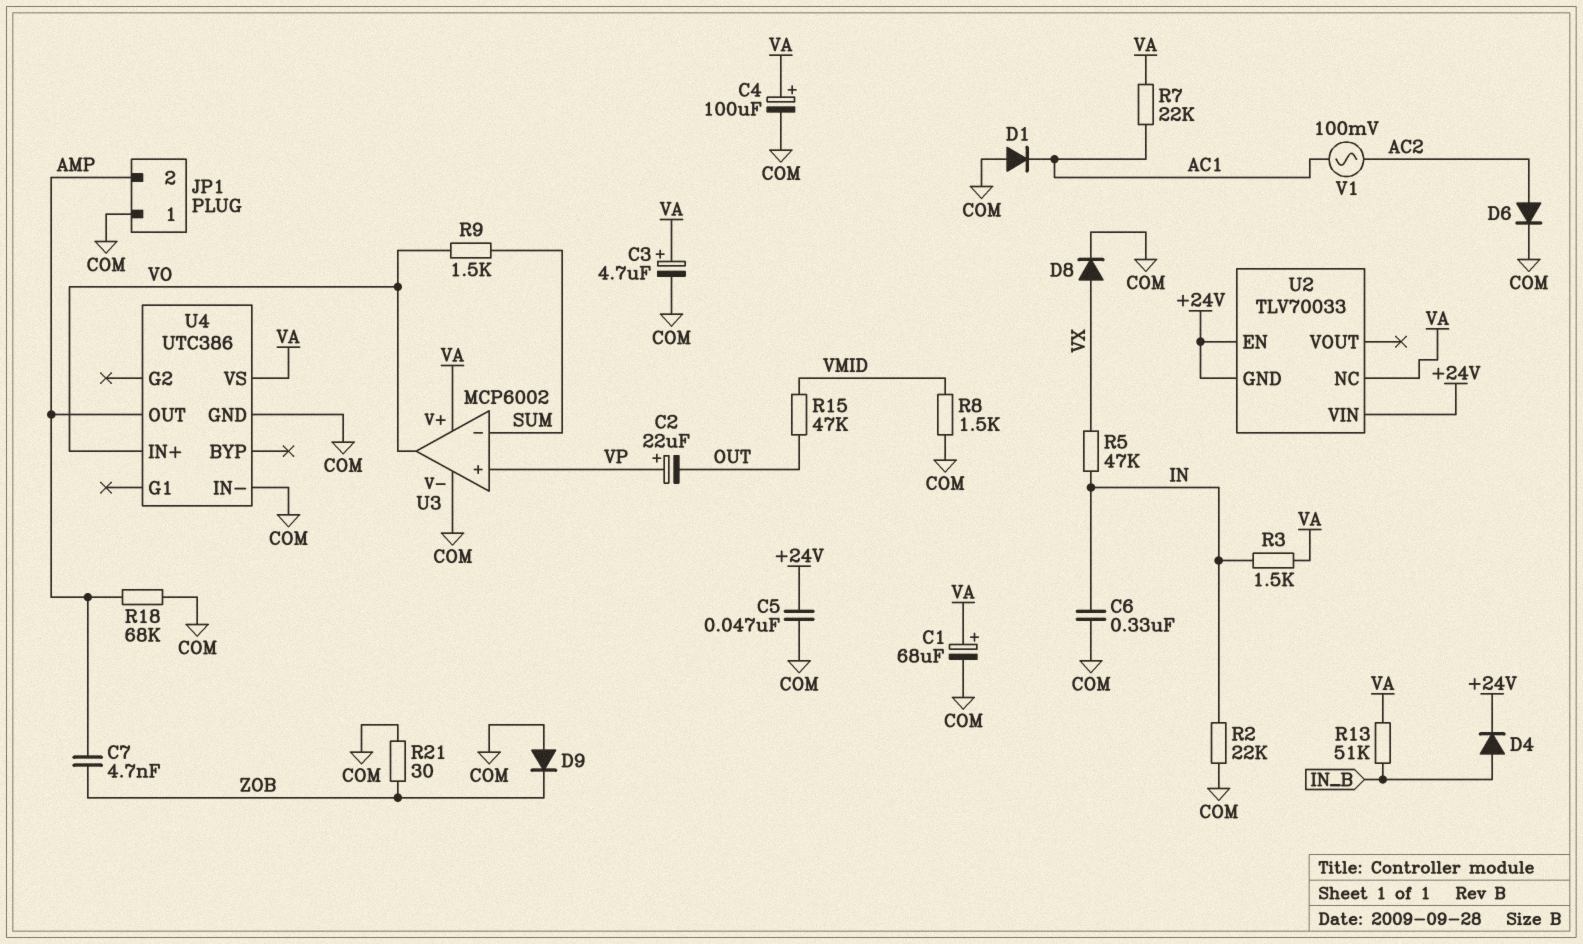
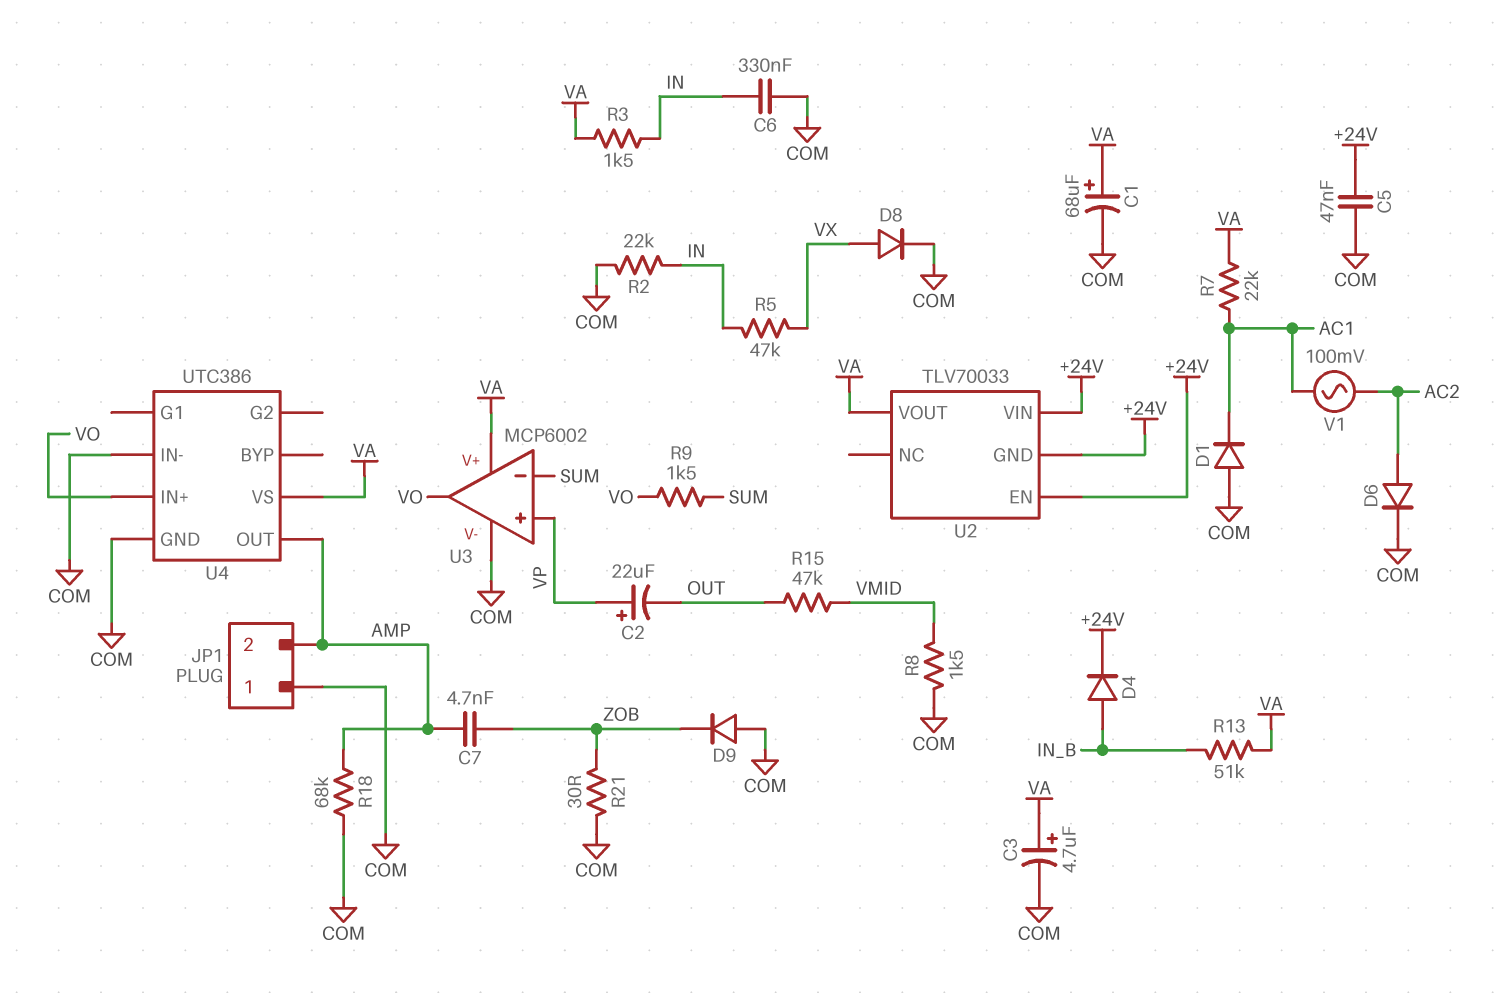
C4: 100uF (plus VA, minus COM) -> none
U2 pin NC: VA -> none
U2 pin VOUT: none -> VA

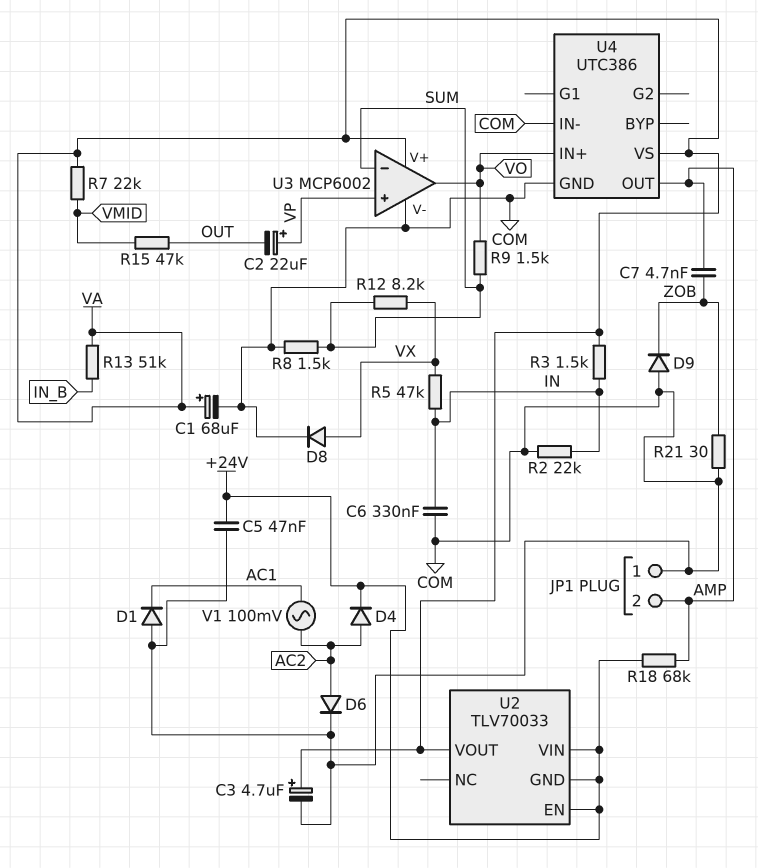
D4: diode (A IN_B, K +24V) -> diode (A AC2, K +24V)
R7: 22k (AC1, VA) -> 22k (VA, VMID)
R8: 1.5k (COM, VMID) -> 1.5k (COM, SUM)
R12: none -> 8.2k (SUM, VX)
R18: 68k (AMP, COM) -> 68k (+24V, AMP)

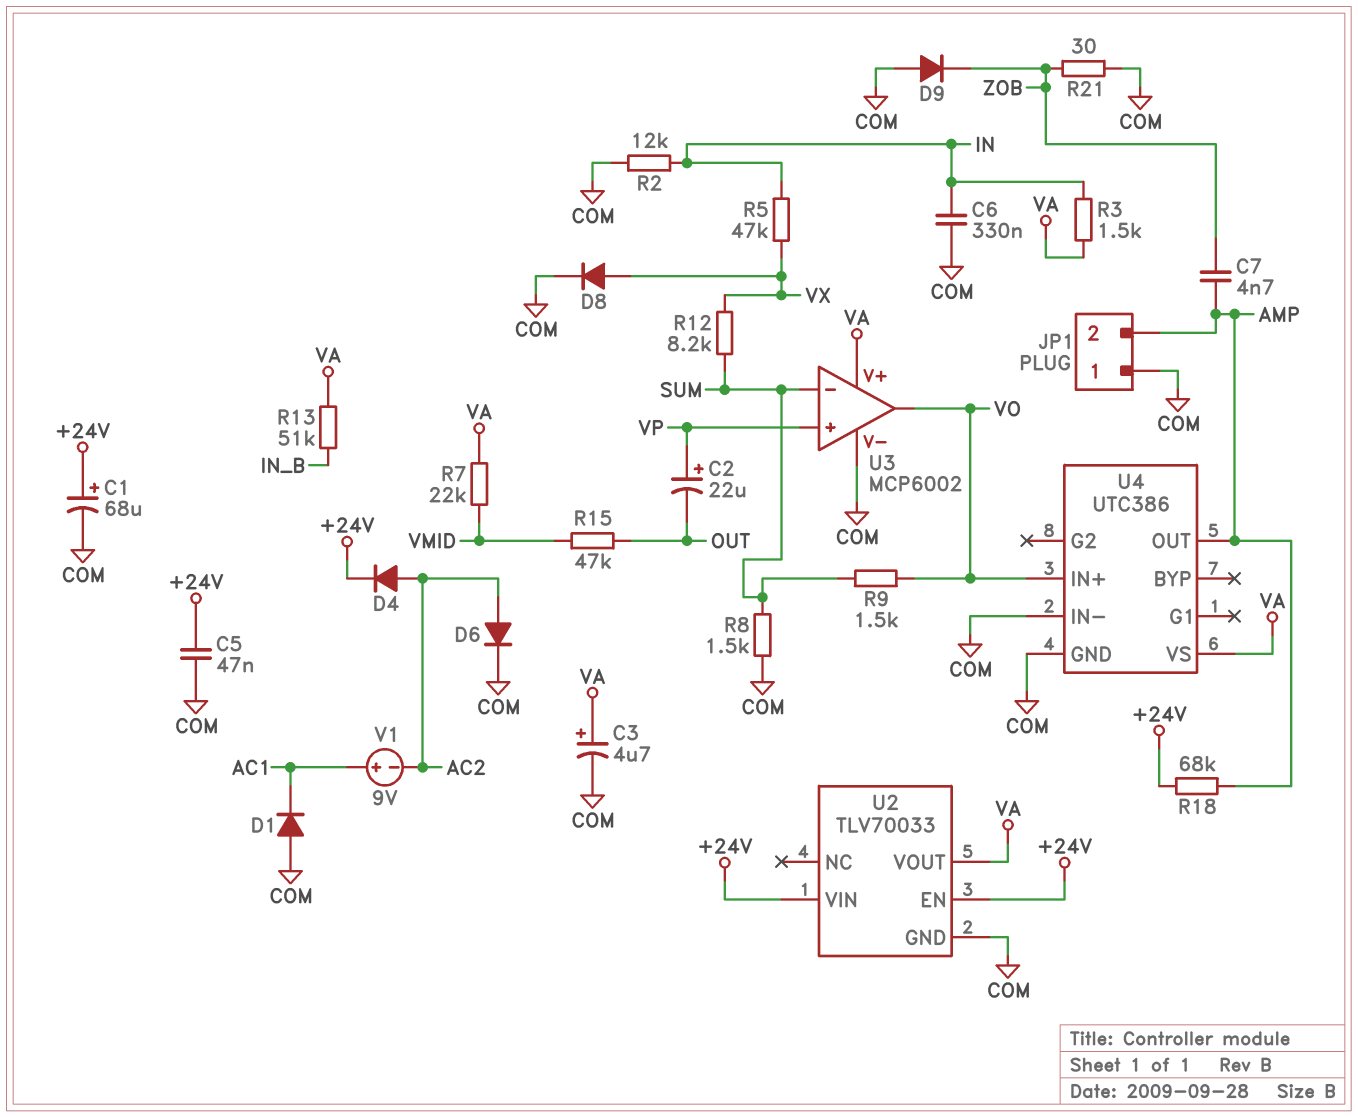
C1: 68uF (plus VA, minus COM) -> 68uF (plus +24V, minus COM)
R2: 22k (COM, IN) -> 12k (COM, IN)
U2 pin GND: +24V -> COM
V1: AC 100mV (AC1, AC2) -> 9V (plus AC1, minus AC2)

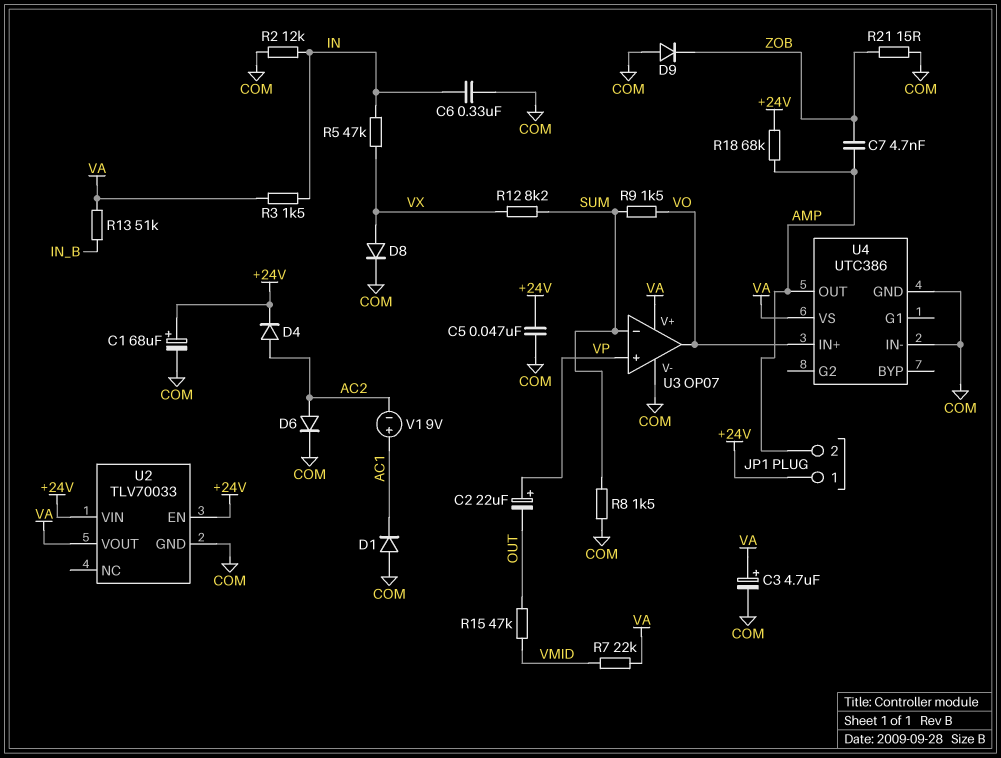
JP1 pin 1: COM -> +24V
R21: 30 (COM, ZOB) -> 15 (COM, ZOB)
U3: MCP6002 -> OP07

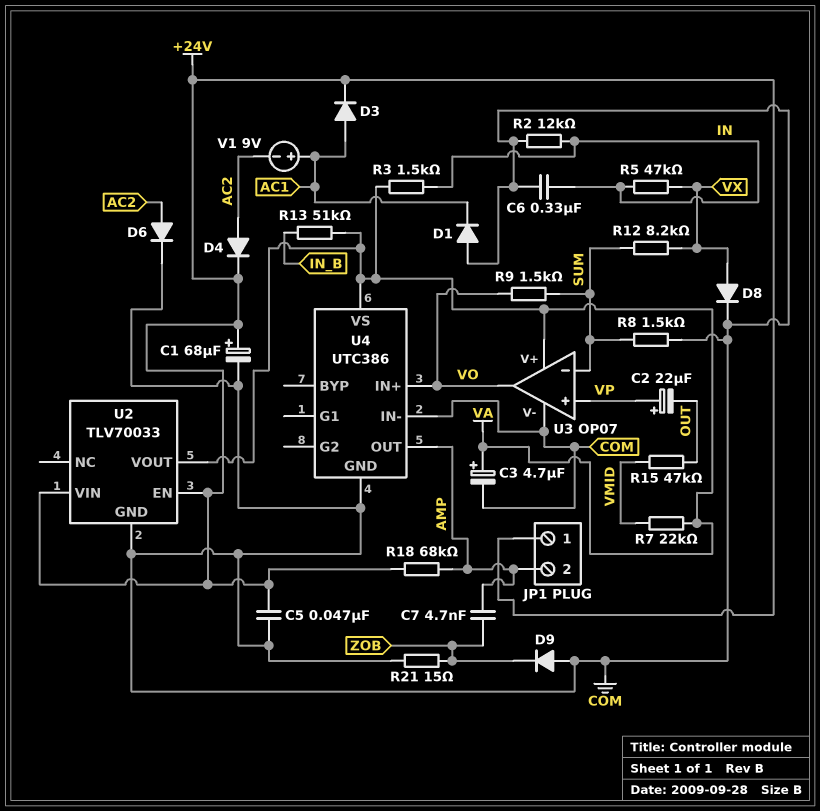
D3: none -> diode (A AC1, K +24V)

